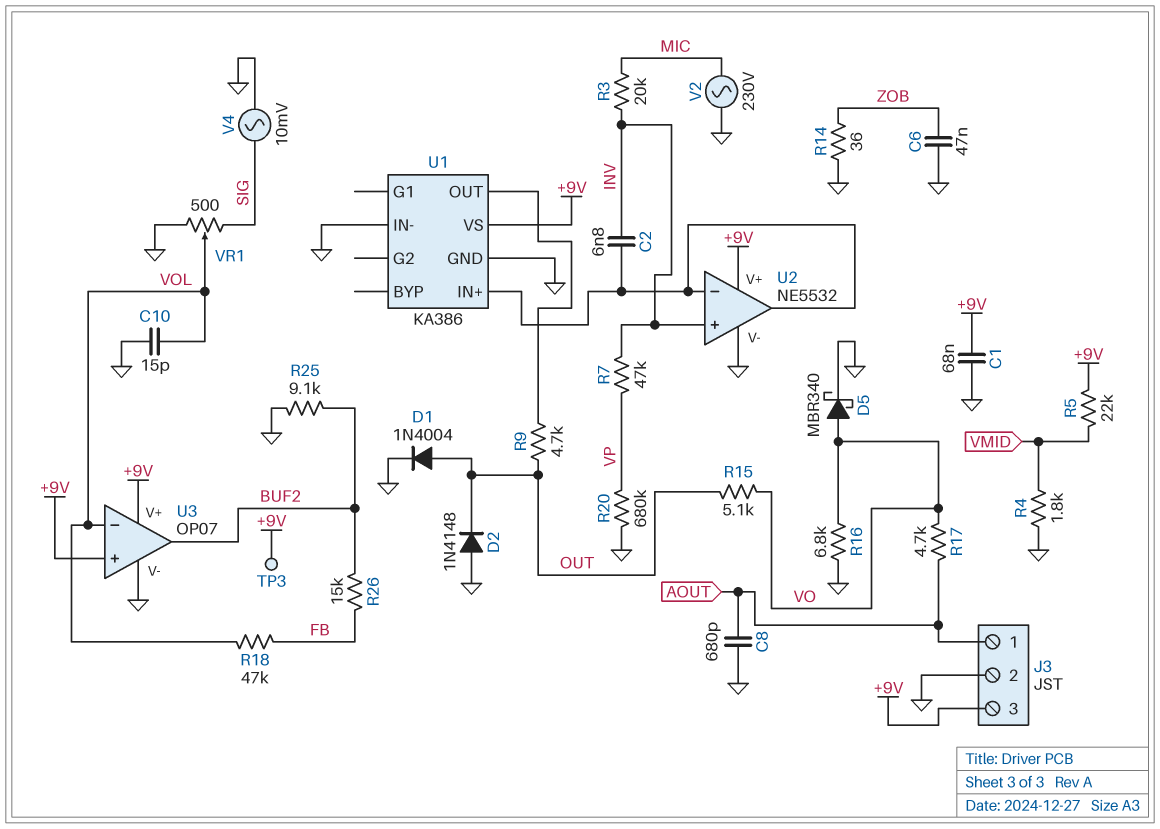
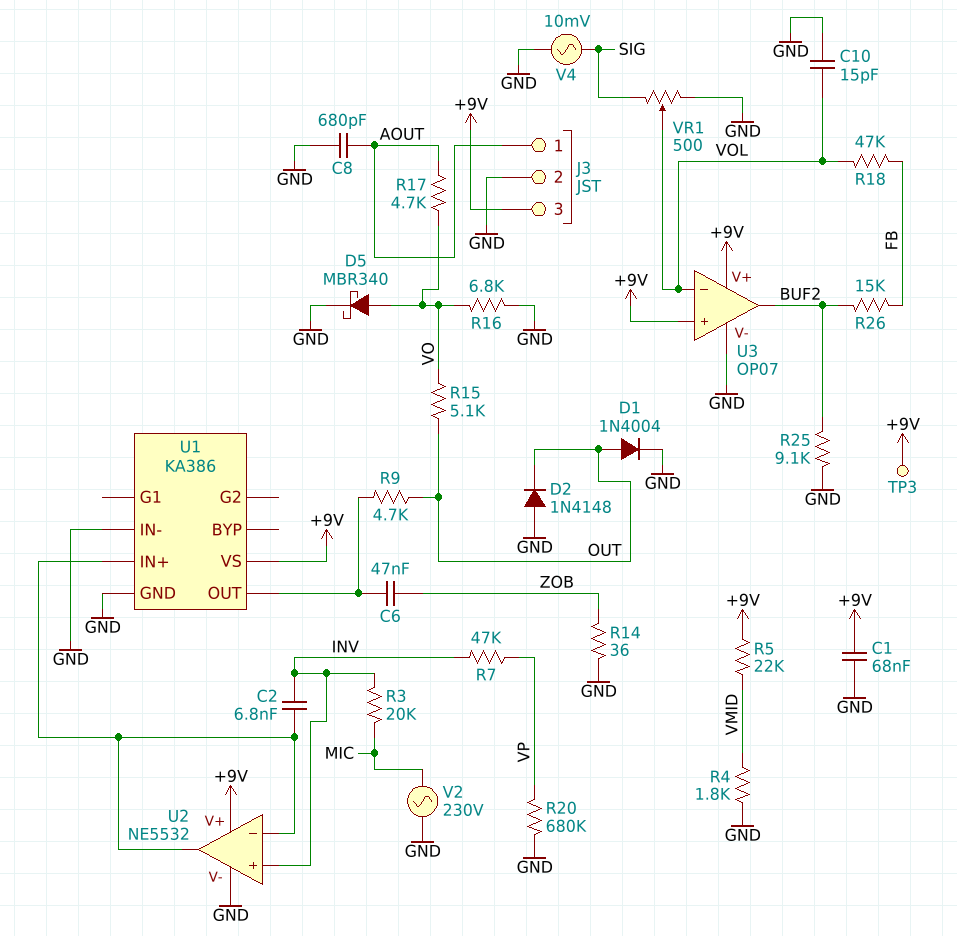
C6: 47nF (GND, ZOB) -> 47nF (U1/OUT, ZOB)

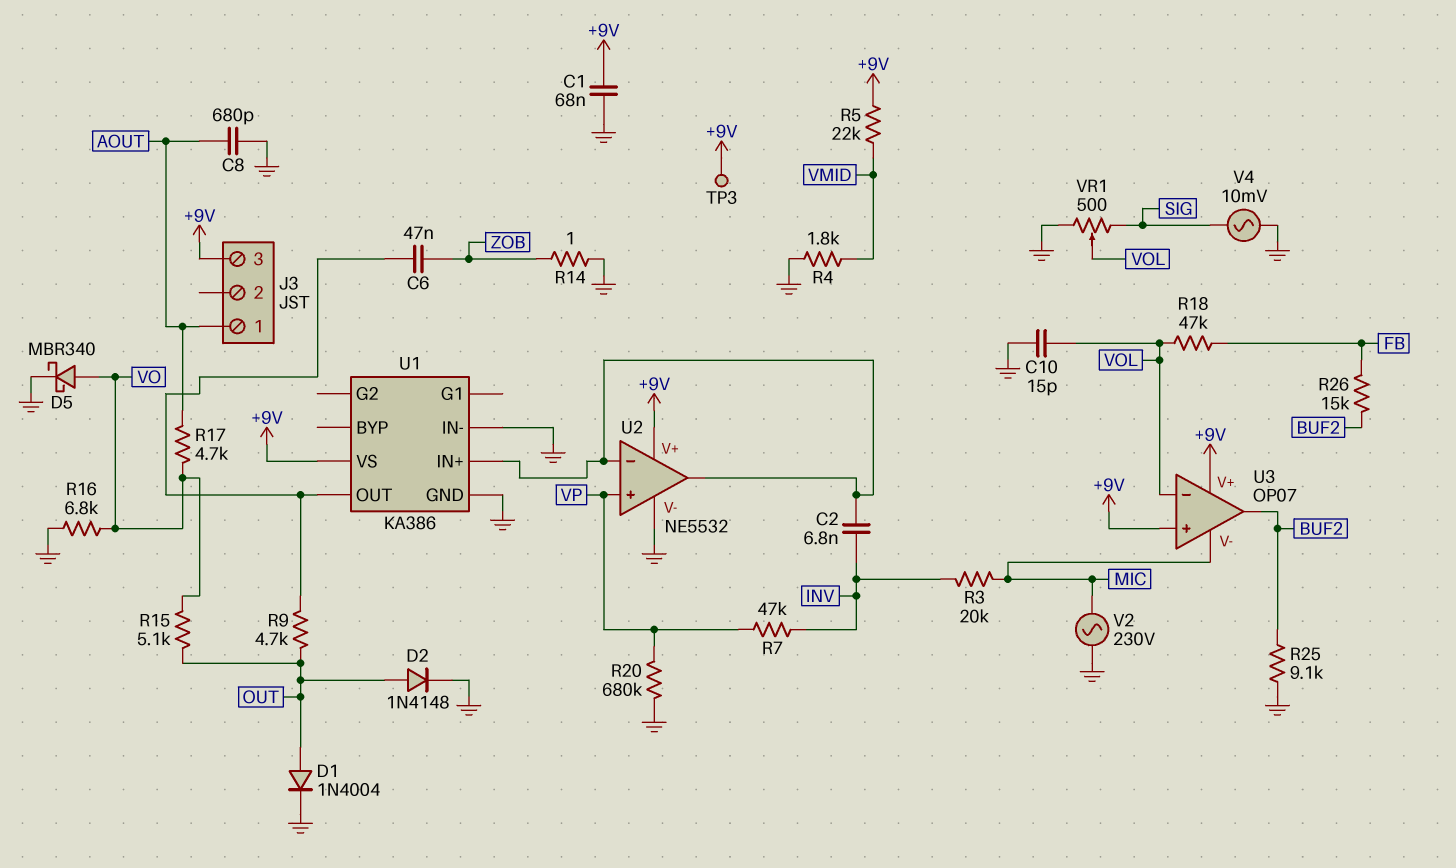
D2: diode 1N4148 (A GND, K OUT) -> diode 1N4148 (A OUT, K GND)
J3 pin 2: GND -> none
R14: 36 (GND, ZOB) -> 1 (GND, ZOB)
U2 pin in+: INV -> VP
U3 pin V-: GND -> MIC

